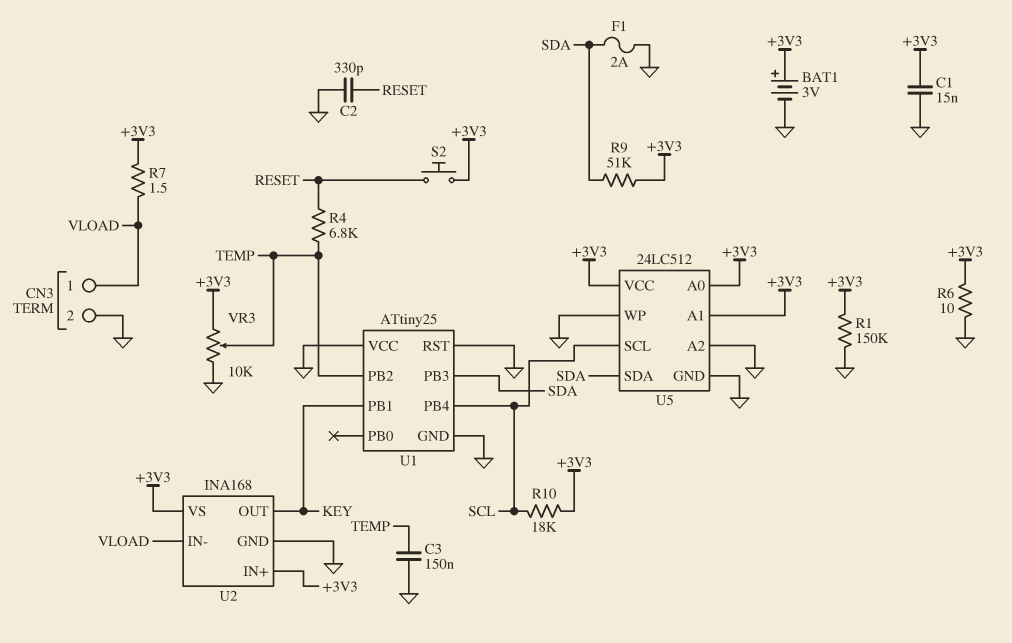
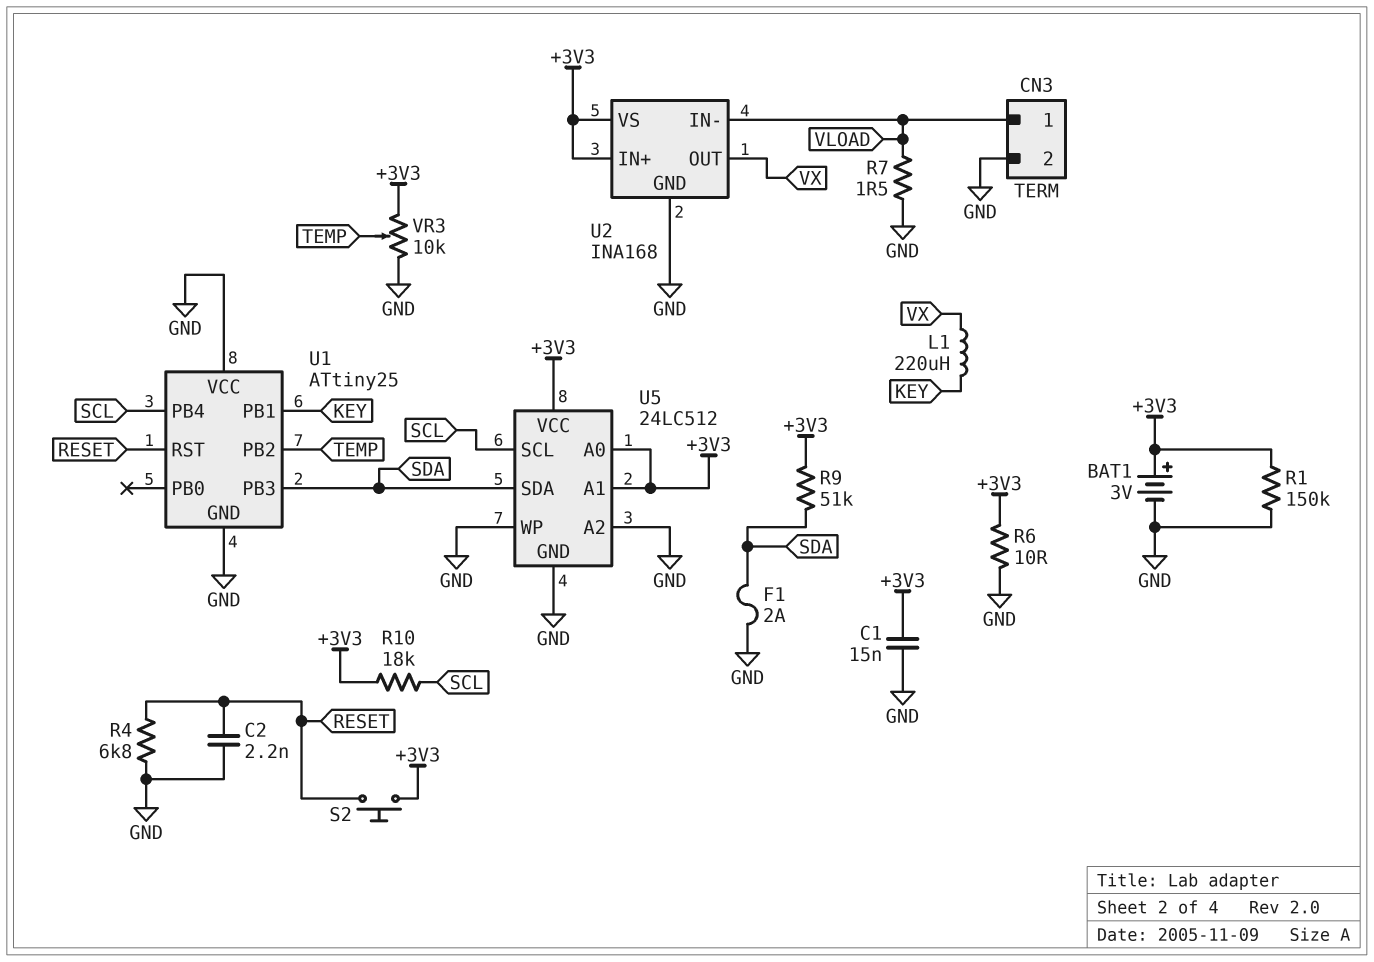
C2: 330pF (GND, RESET) -> 2.2nF (GND, RESET)
C3: 150nF (GND, TEMP) -> none
L1: none -> 220uH (KEY, VX)
R4: 6.8k (RESET, TEMP) -> 6.8k (GND, RESET)
R7: 1.5 (+3V3, VLOAD) -> 1.5 (GND, VLOAD)
U1 pin RST: GND -> RESET
U2 pin OUT: KEY -> VX

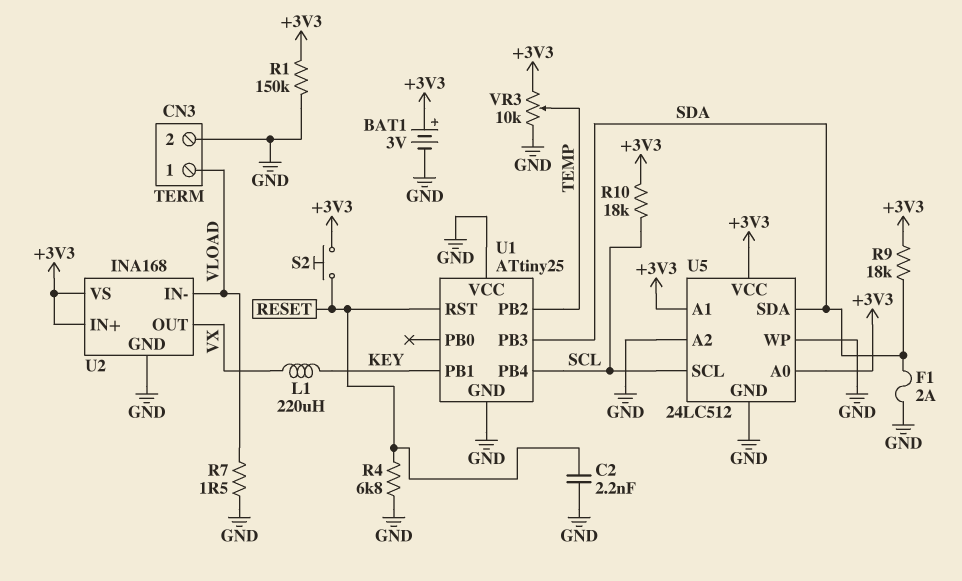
C1: 15nF (+3V3, GND) -> none
R6: 10 (+3V3, GND) -> none
R9: 51k (+3V3, SDA) -> 18k (+3V3, SDA)

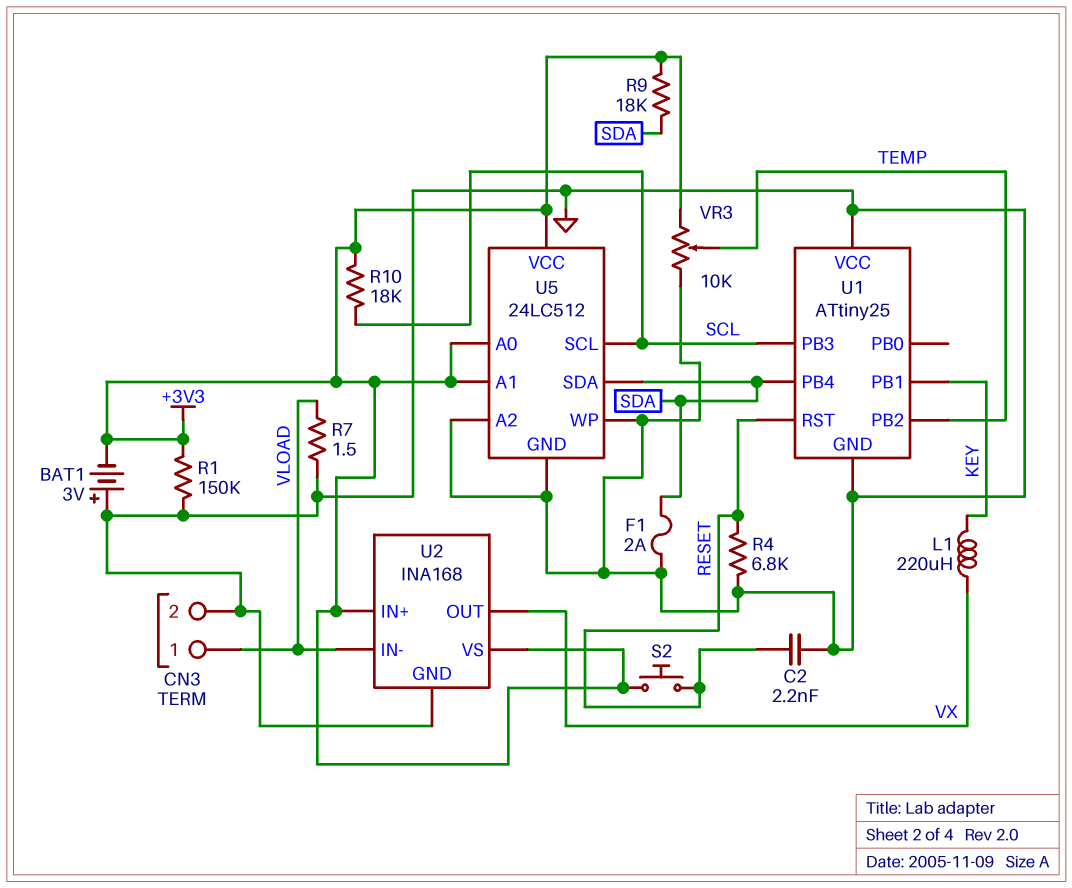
BAT1: 3V (plus +3V3, minus GND) -> 3V (plus GND, minus +3V3)
U1 pin PB3: SDA -> SCL
U1 pin PB4: SCL -> SDA

